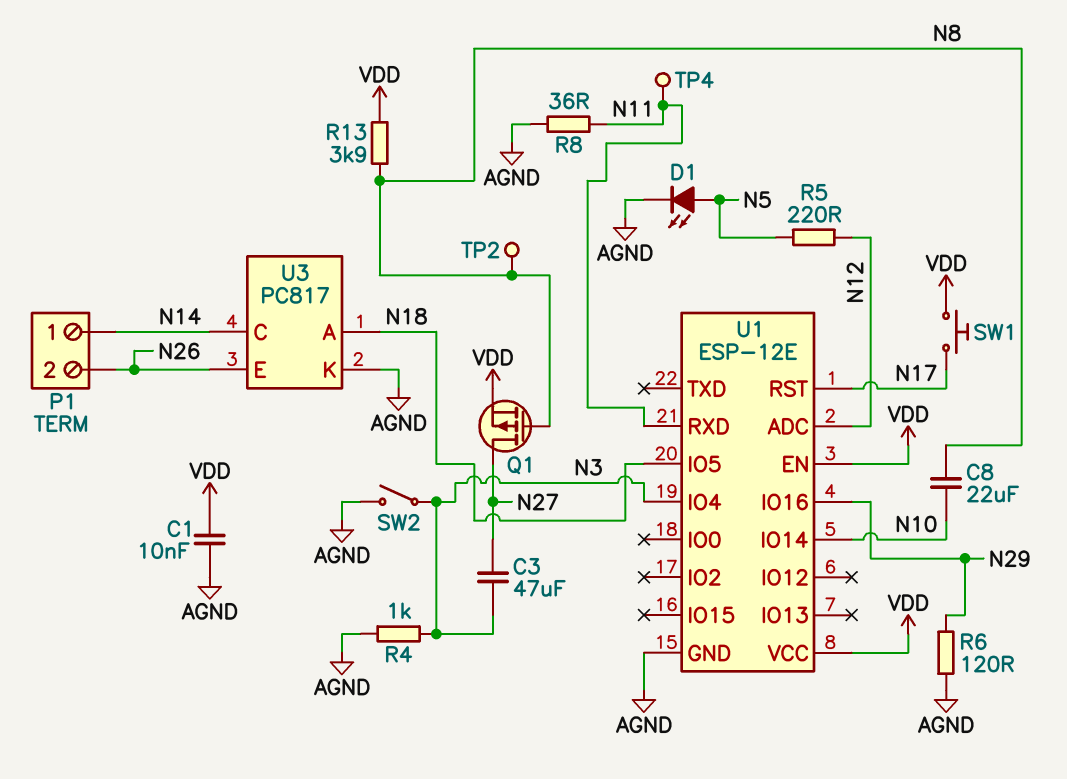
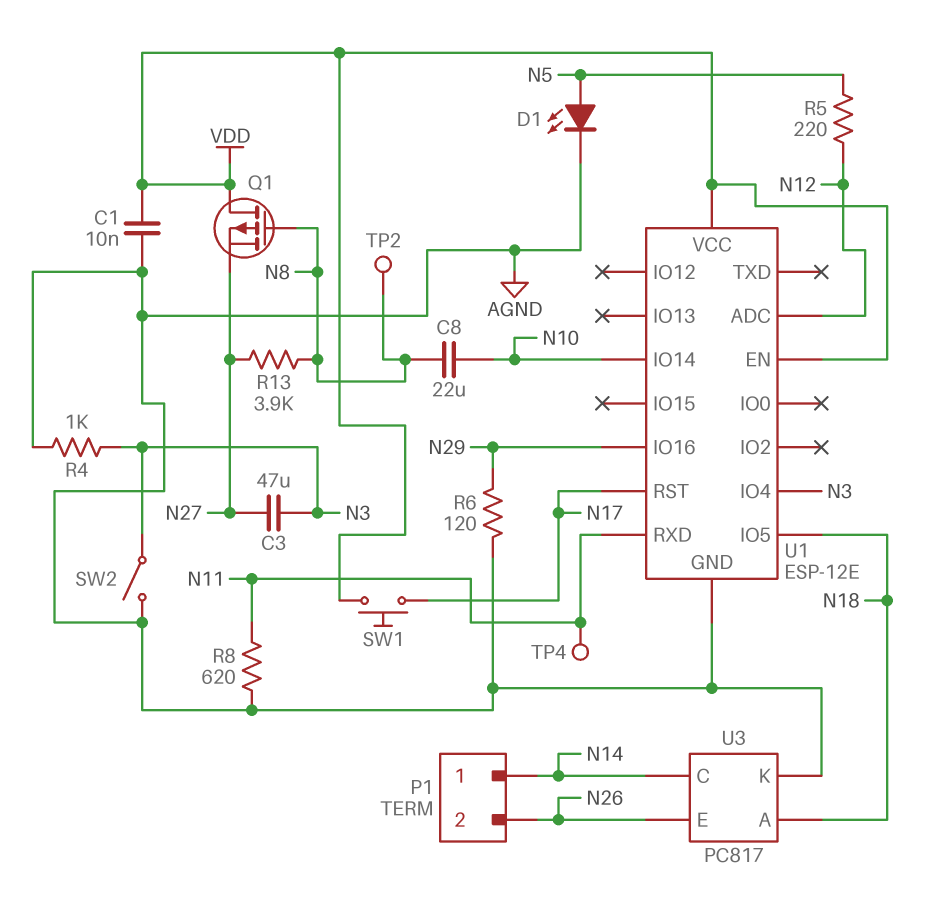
Q1: PMOS (G N8, D N27, S VDD) -> PMOS (G N8, D VDD, S N27)
R8: 36 (AGND, N11) -> 620 (AGND, N11)
R13: 3.9k (N8, VDD) -> 3.9k (N8, N27)

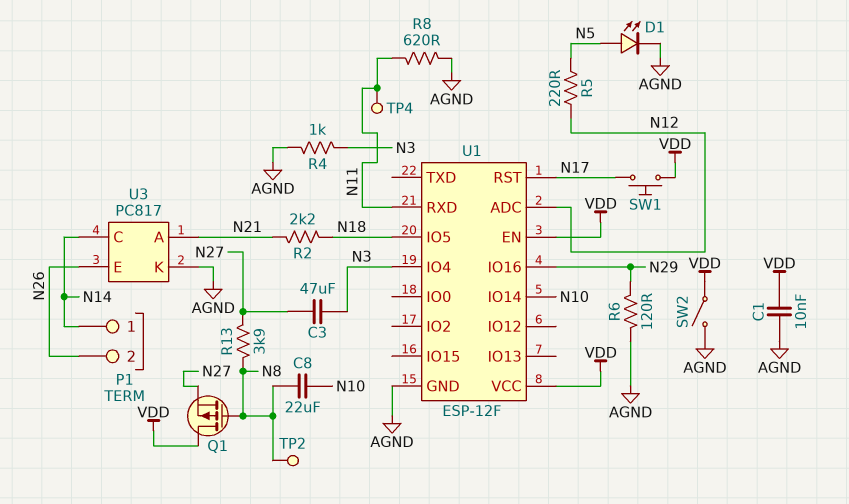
R2: none -> 2.2k (N18, N21)
SW2: switch (AGND, N3) -> switch (AGND, VDD)
U1: ESP-12E -> ESP-12F
U3 pin A: N18 -> N21

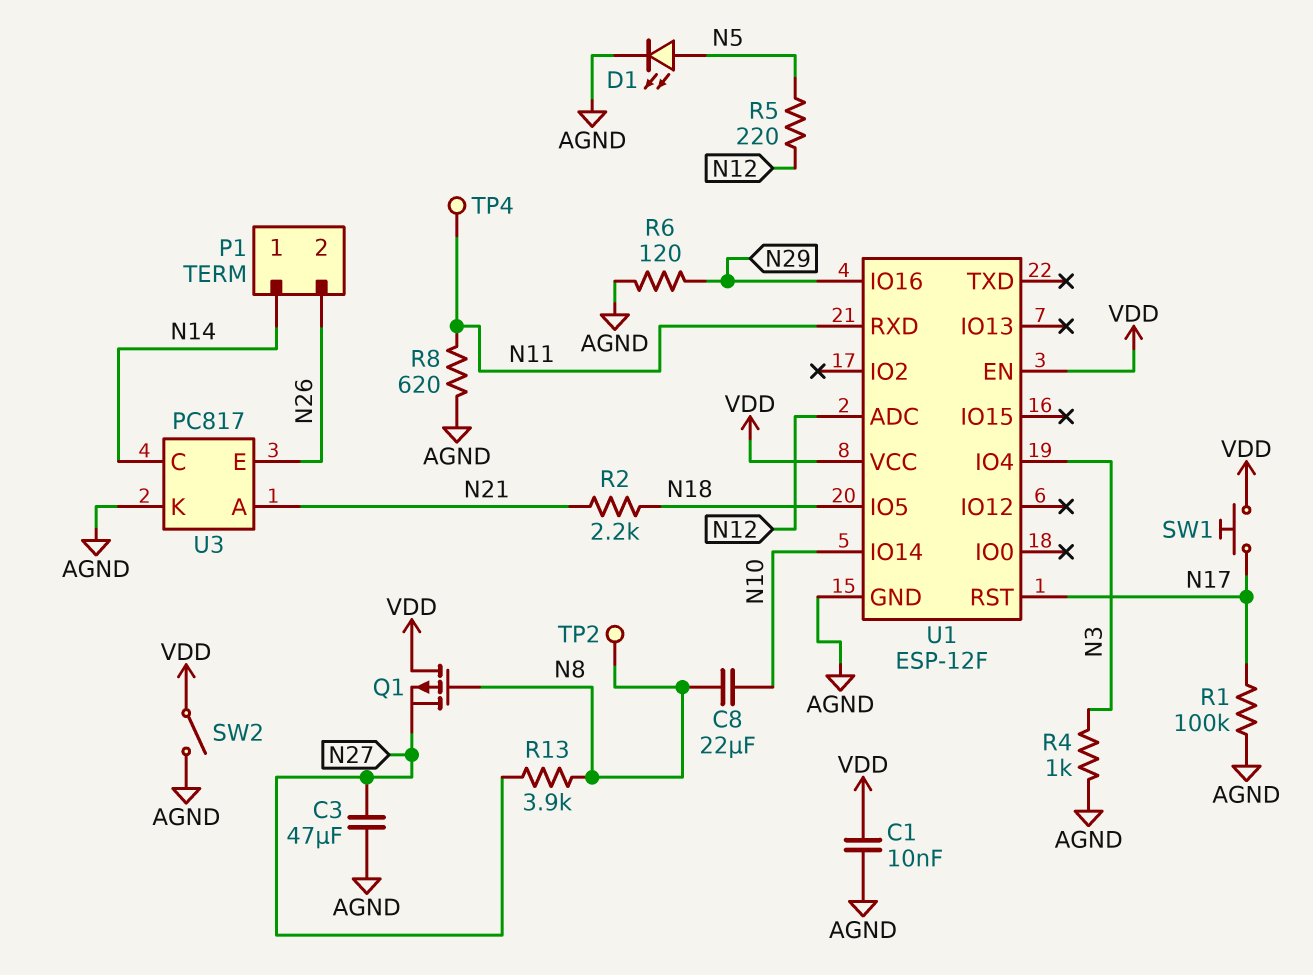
C3: 47uF (N3, N27) -> 47uF (AGND, N27)
R1: none -> 100k (AGND, N17)

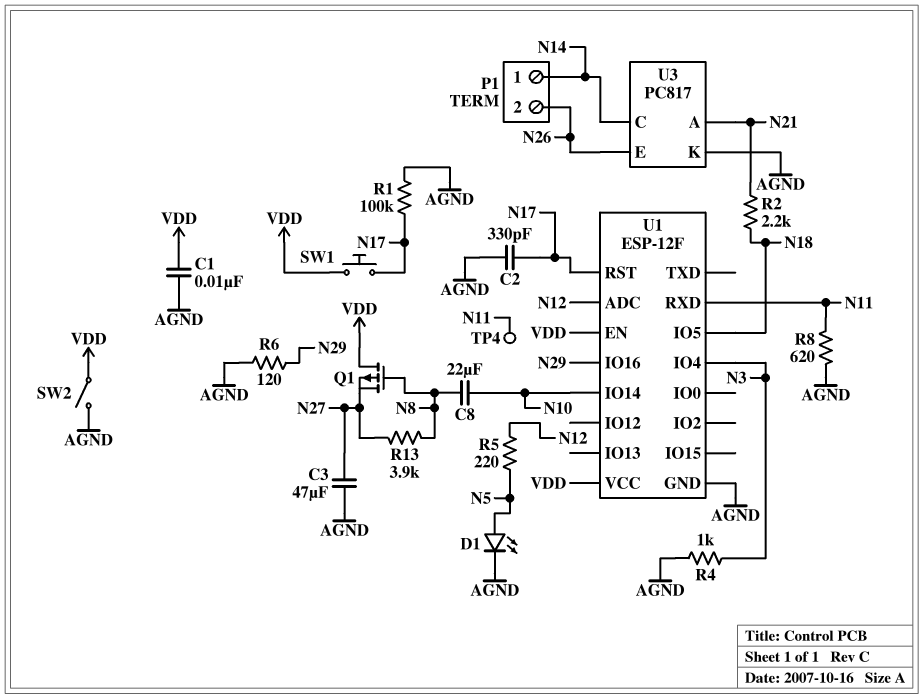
C2: none -> 330pF (AGND, N17)
TP2: test point (N8) -> none

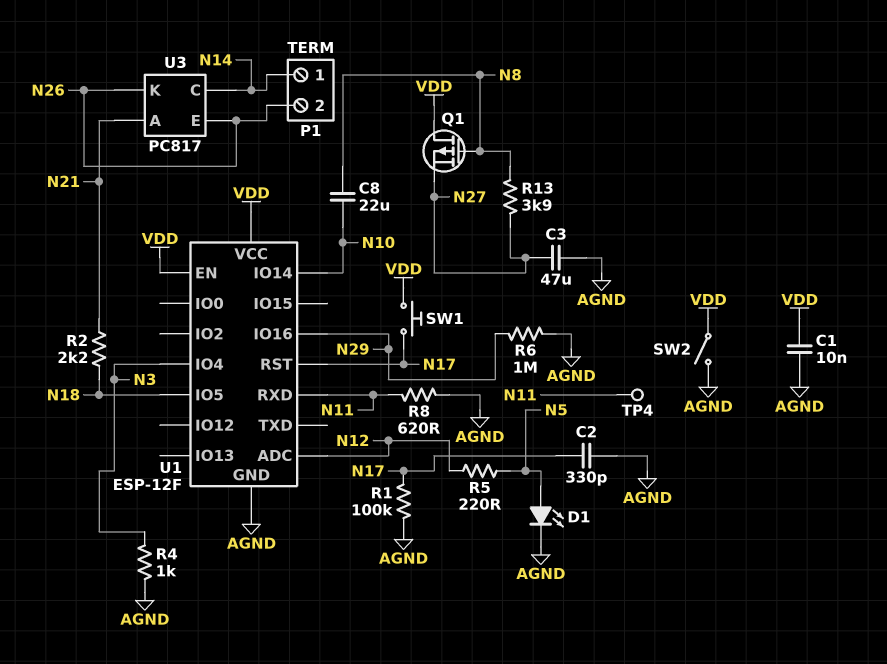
R6: 120 (AGND, N29) -> 1M (AGND, N29)
U3 pin K: AGND -> N26

